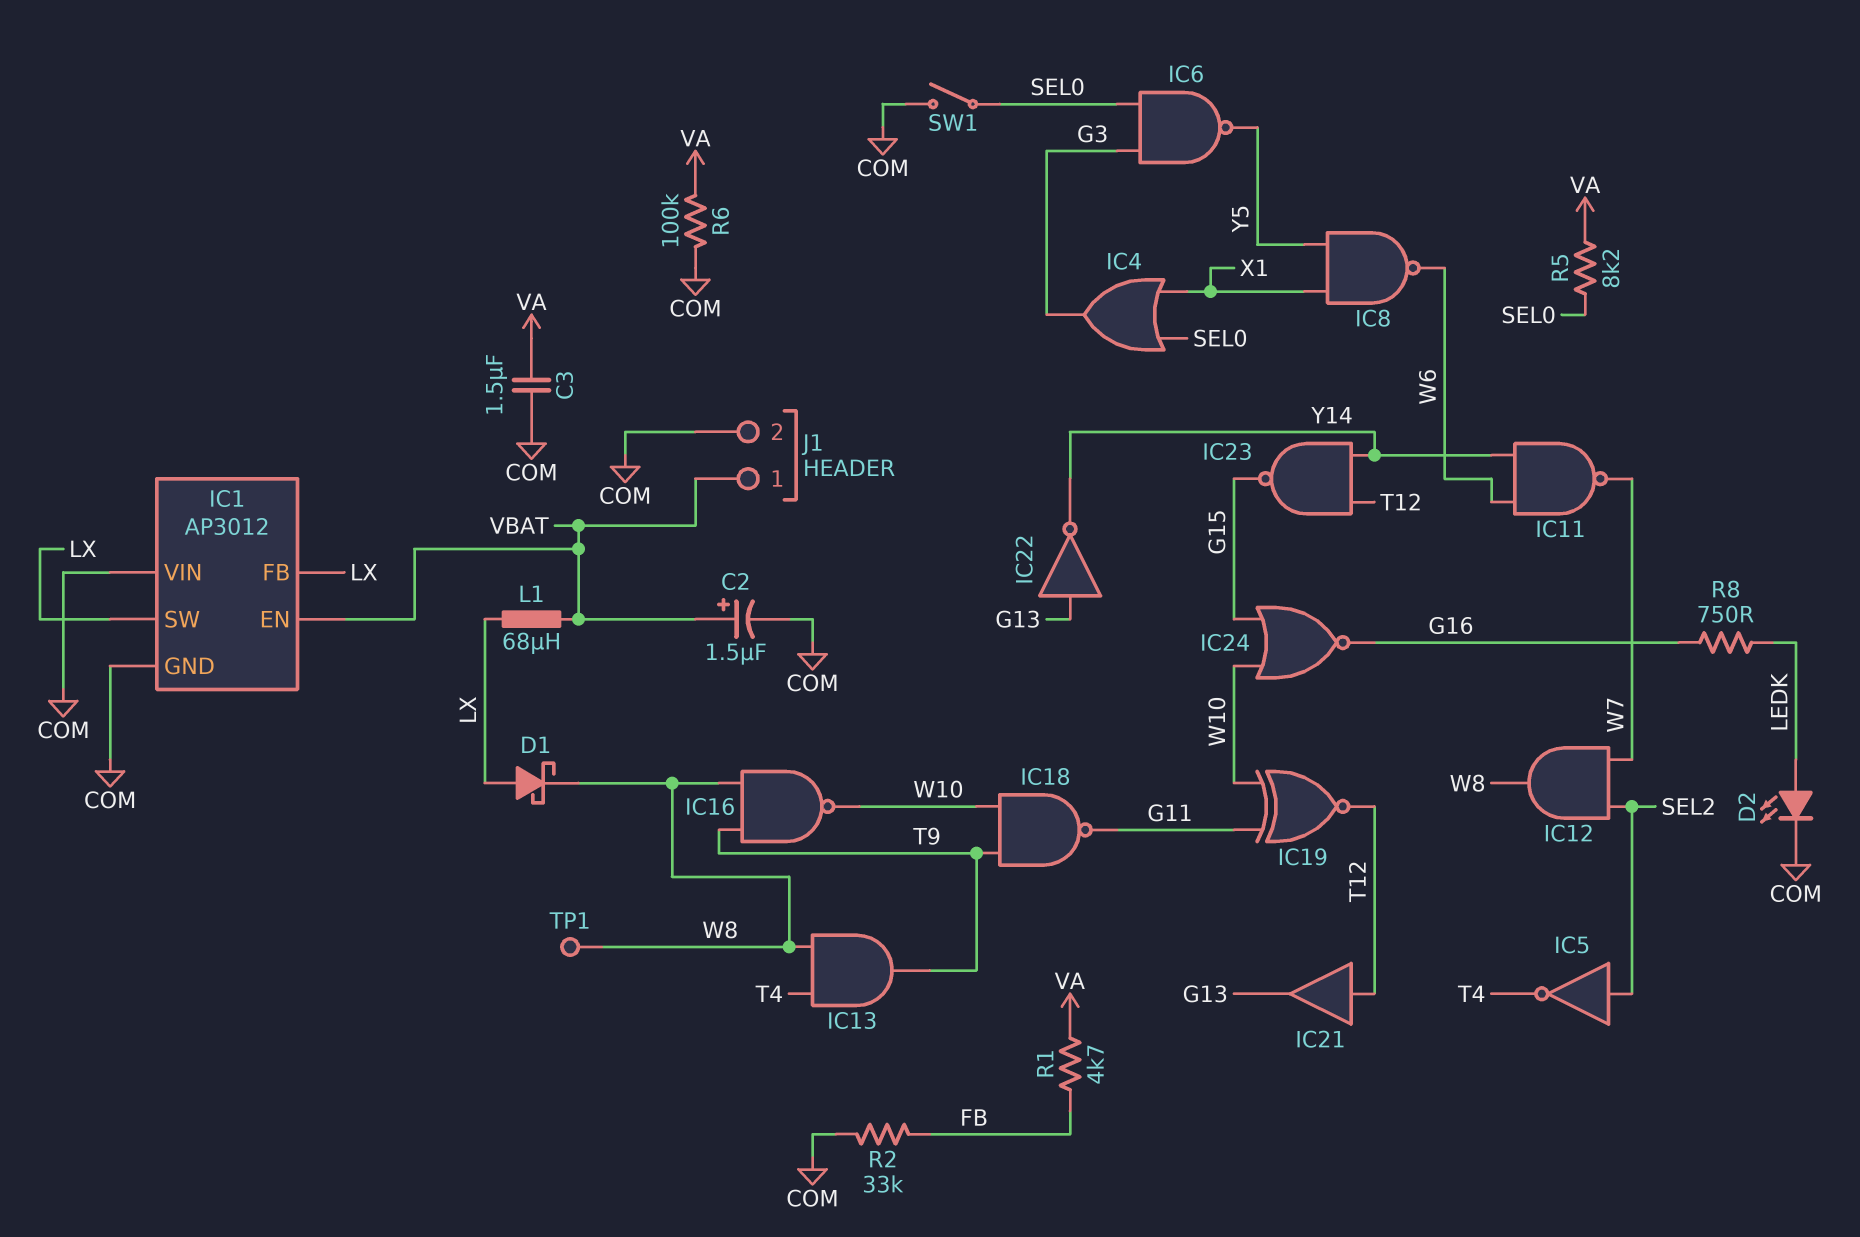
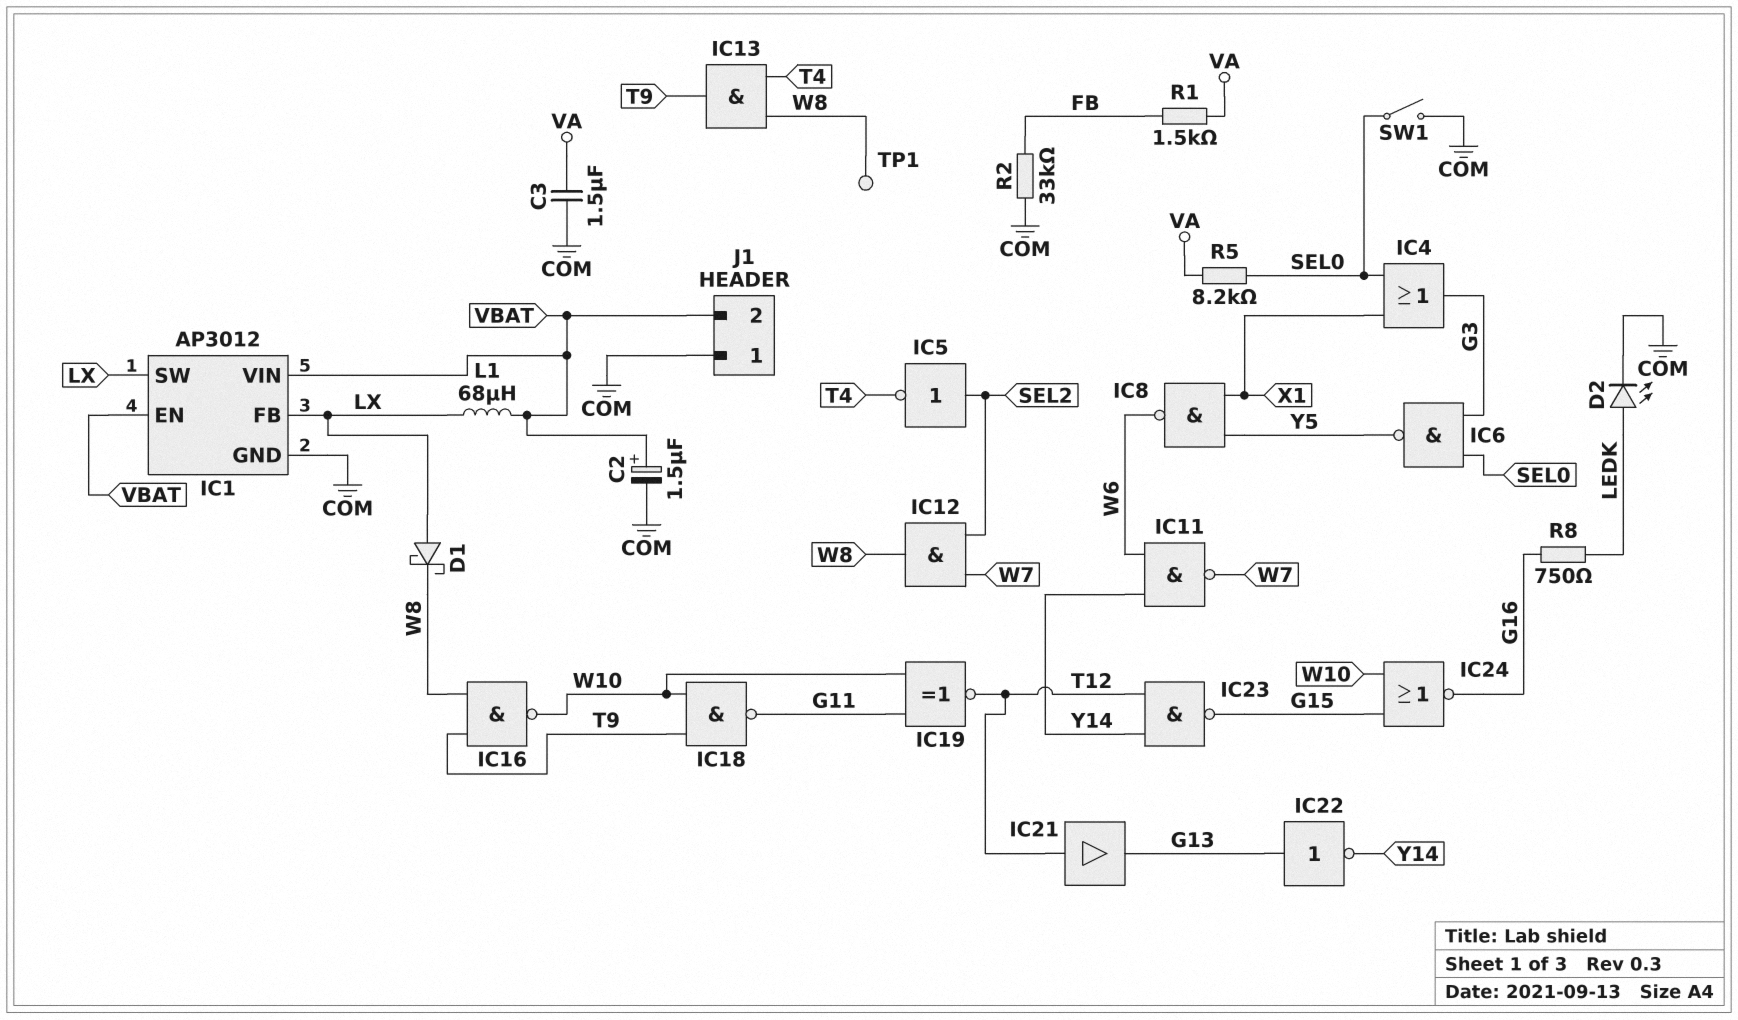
IC1 pin VIN: COM -> VBAT
J1 pin 1: VBAT -> COM
J1 pin 2: COM -> VBAT
R1: 4.7k (FB, VA) -> 1.5k (FB, VA)
R6: 100k (COM, VA) -> none

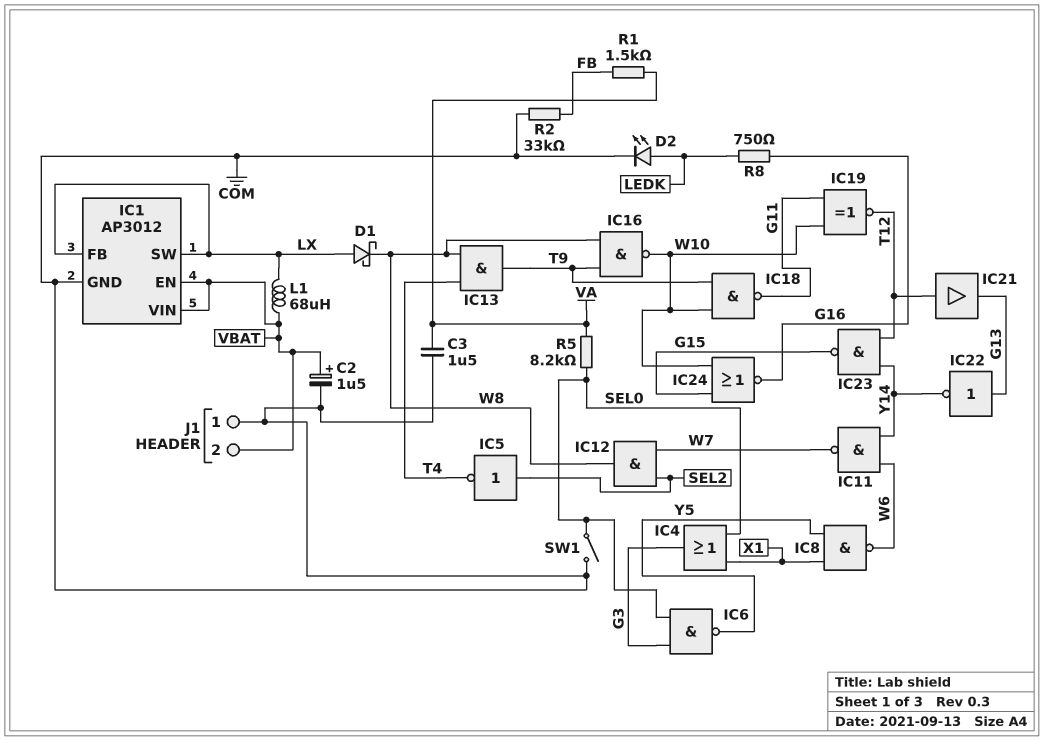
TP1: test point (W8) -> none

